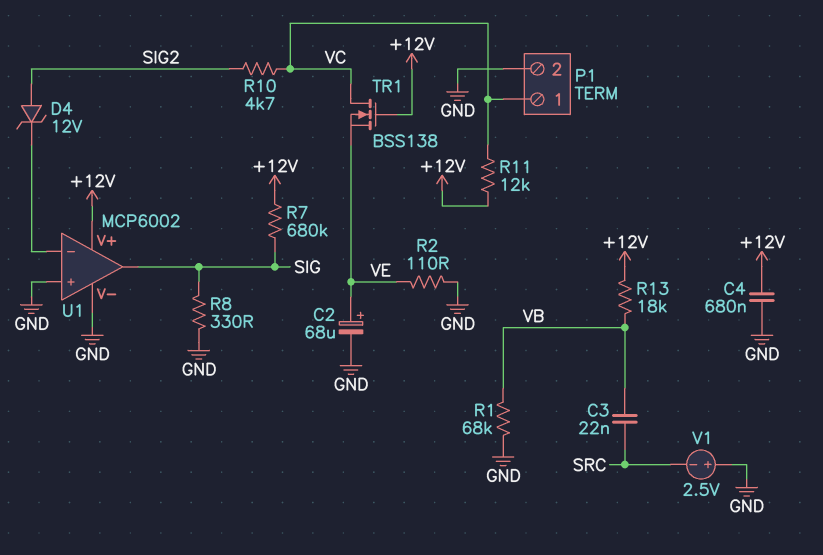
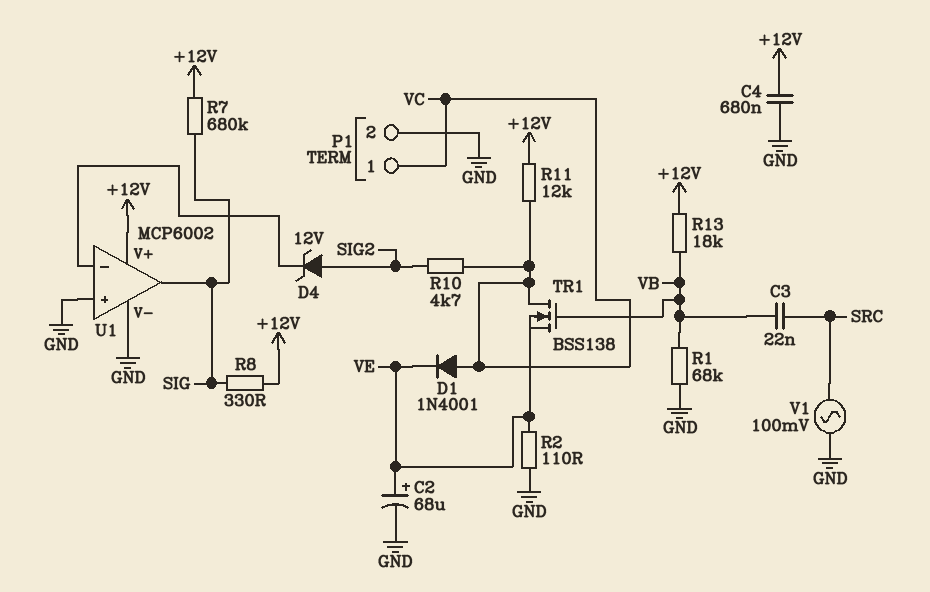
D1: none -> diode 1N4001 (A VC, K VE)
R8: 330 (GND, SIG) -> 330 (+12V, SIG)
TR1: NMOS BSS138 (G +12V, D VC, S VE) -> NMOS BSS138 (G VB, D VC, S VE)
V1: 2.5V (plus GND, minus SRC) -> AC 100mV (GND, SRC)

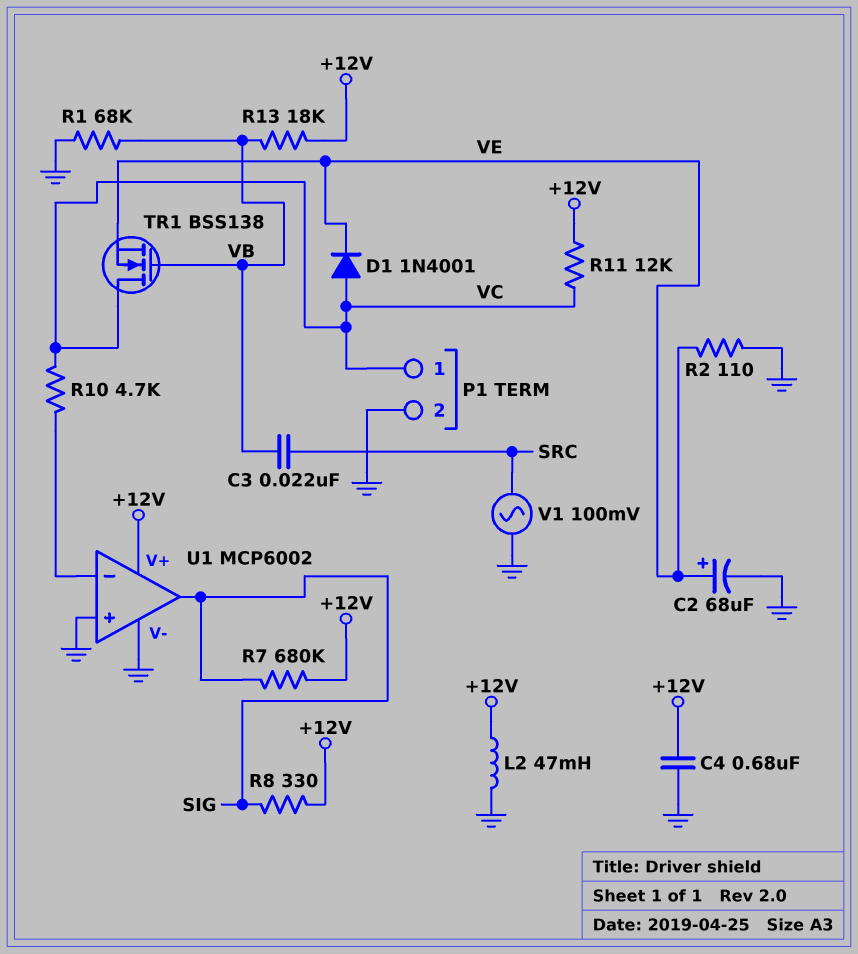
D4: zener 12V (A SIG2, K U1/in-) -> none
L2: none -> 47mH (+12V, GND)
R10: 4.7k (SIG2, VC) -> 4.7k (U1/in-, VC)

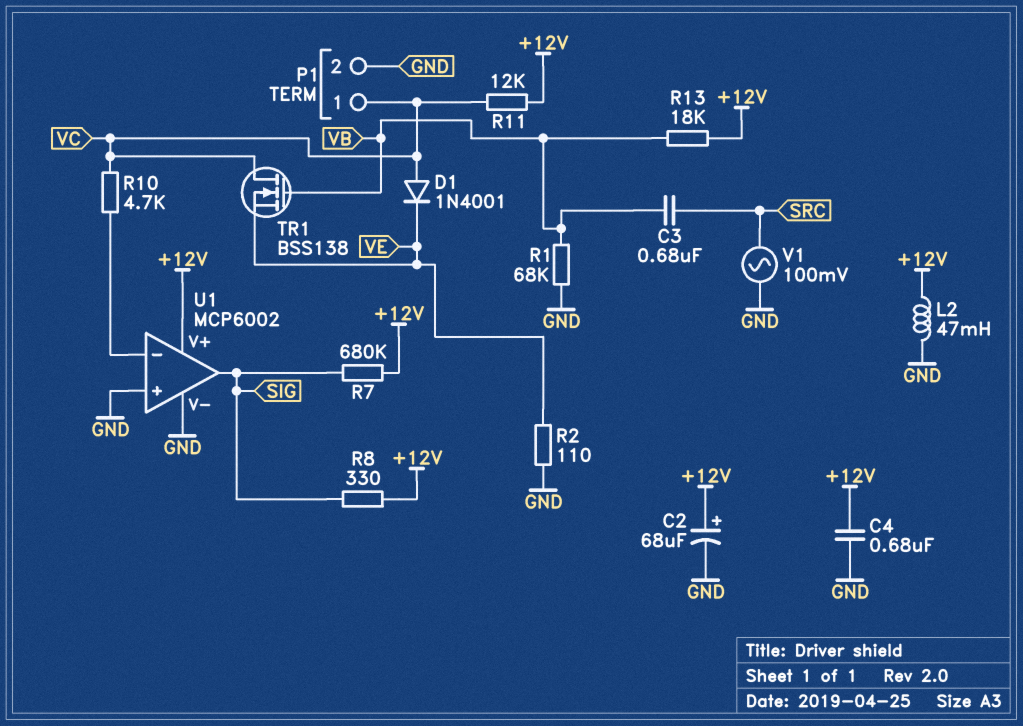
C2: 68uF (plus VE, minus GND) -> 68uF (plus +12V, minus GND)
C3: 22nF (SRC, VB) -> 680nF (SRC, VB)

